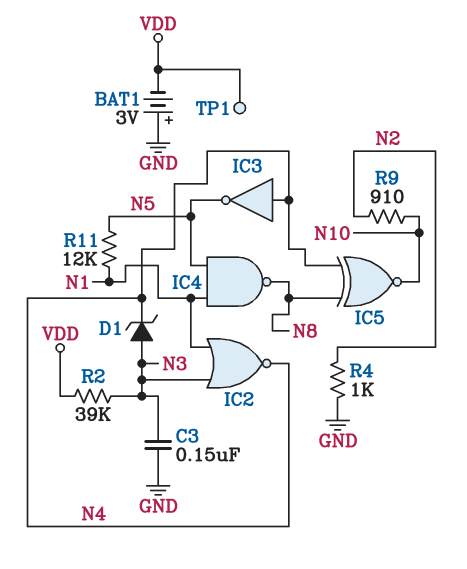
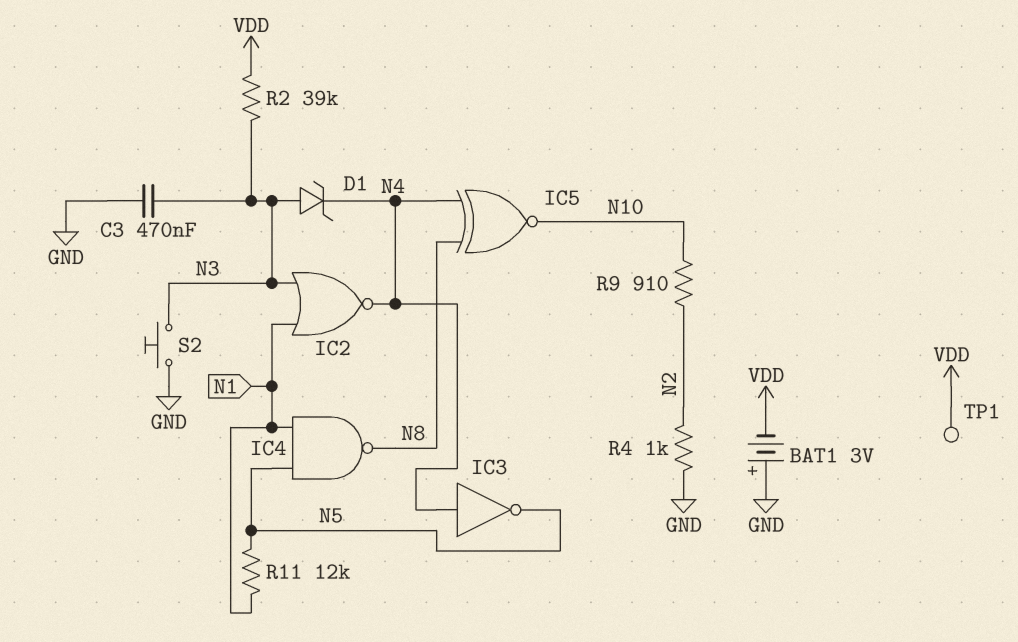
C3: 150nF (GND, N3) -> 470nF (GND, N3)
S2: none -> button (GND, N3)

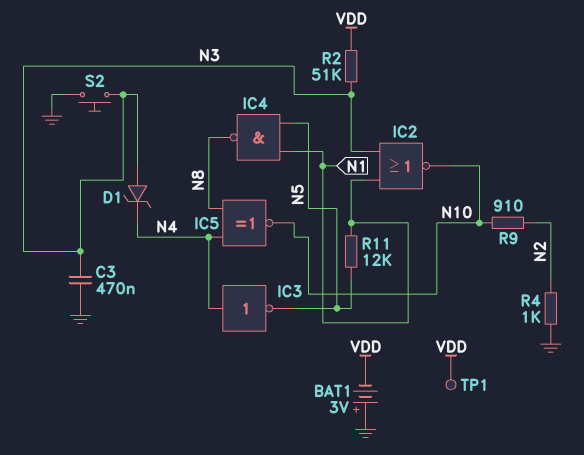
IC2: NOR (in N1, in N3, out N4) -> NOR (in N1, in N3, out N10)
R2: 39k (N3, VDD) -> 51k (N3, VDD)

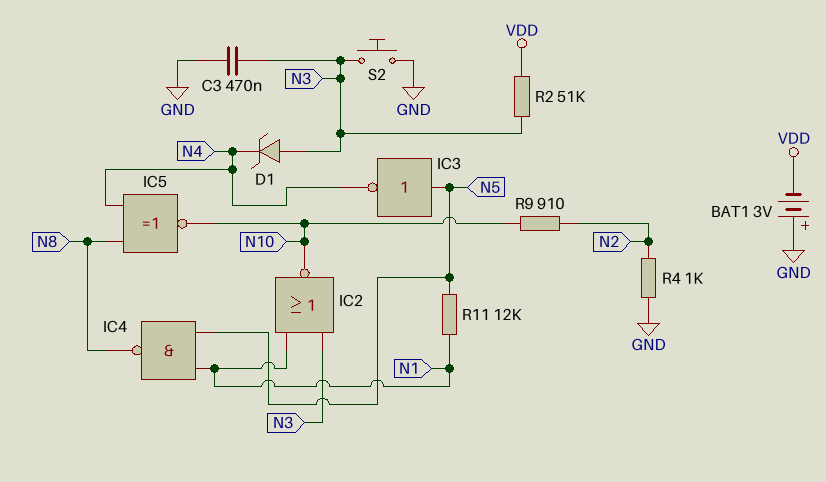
IC3: NOT (in N4, out N5) -> NOT (in N5, out N4)
TP1: test point (VDD) -> none

